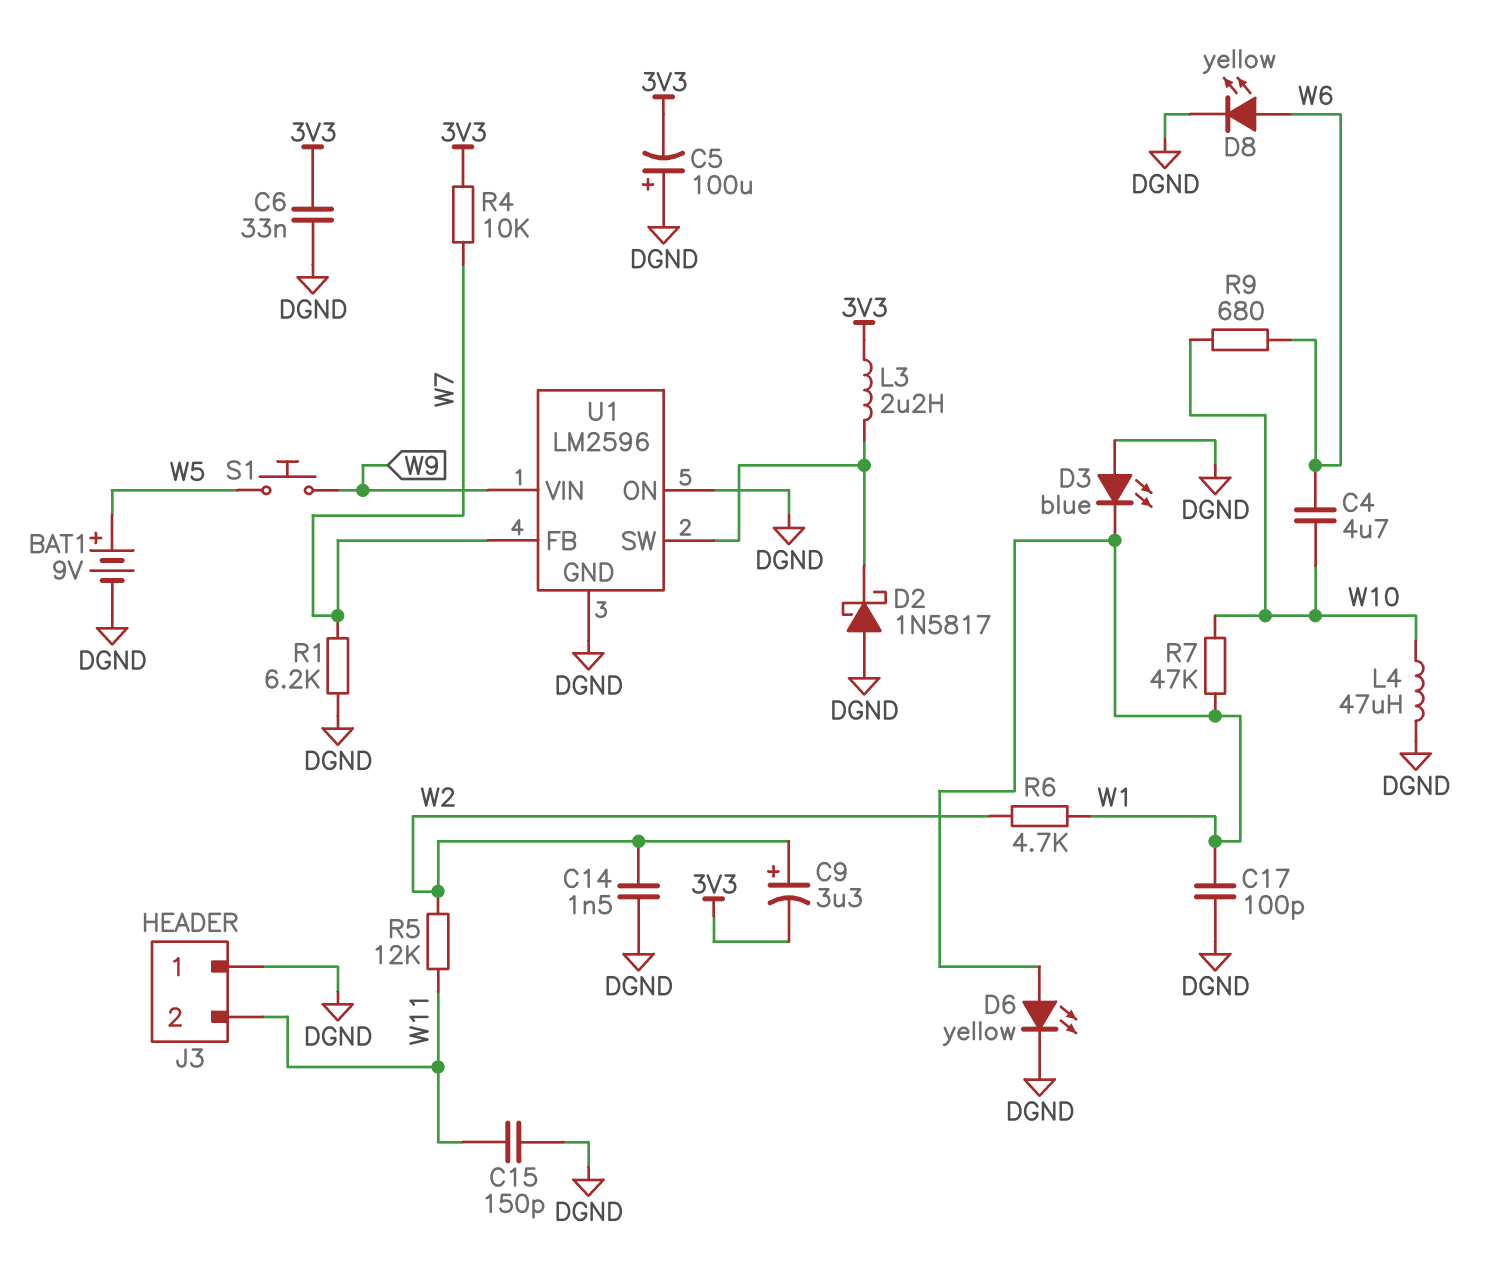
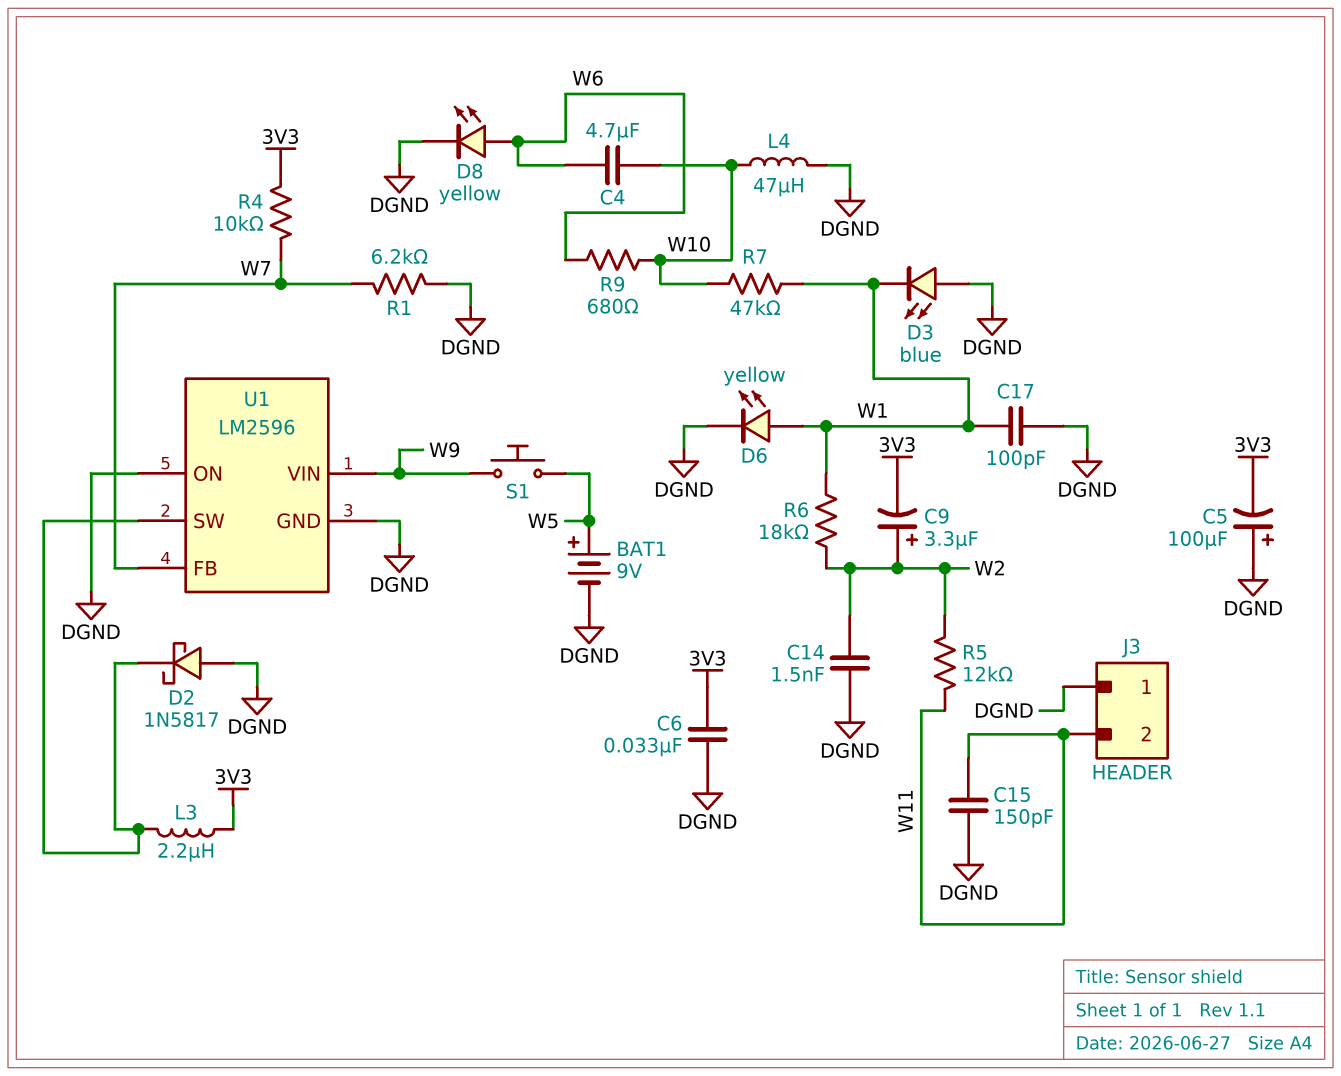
R6: 4.7k (W1, W2) -> 18k (W1, W2)

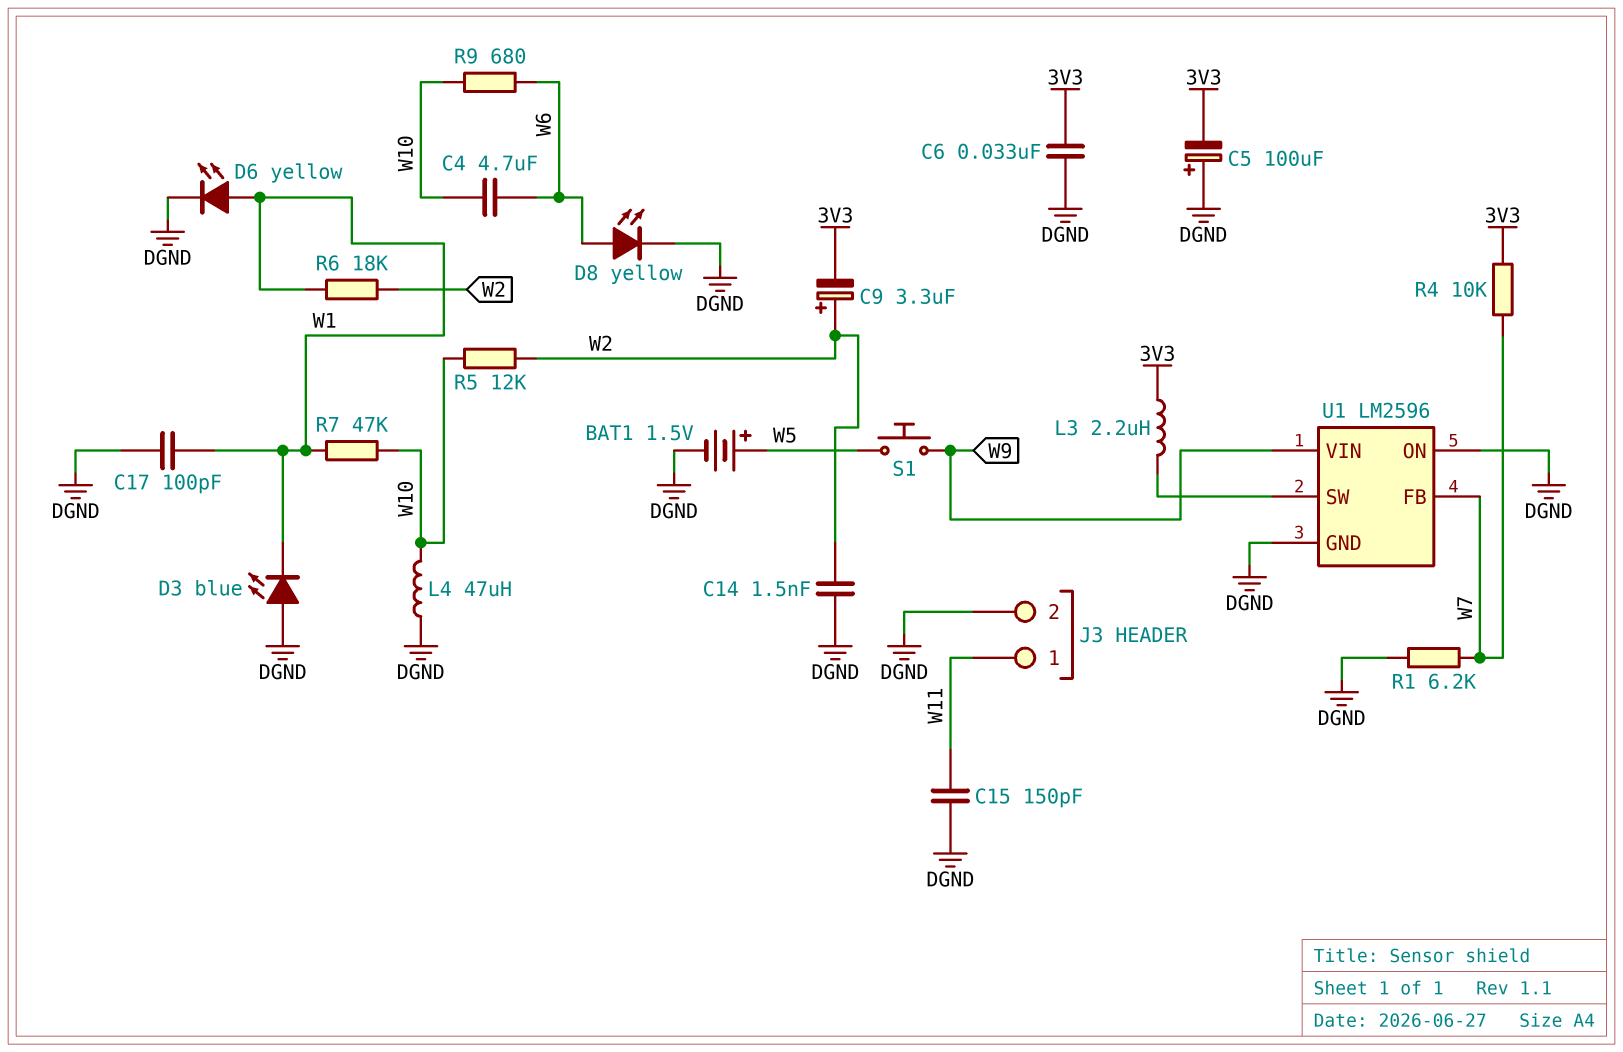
BAT1: 9V (plus W5, minus DGND) -> 1.5V (plus W5, minus DGND)
D2: schottky 1N5817 (A DGND, K U1/SW) -> none
J3 pin 1: DGND -> W11
J3 pin 2: W11 -> DGND
R5: 12k (W2, W11) -> 12k (W2, W10)

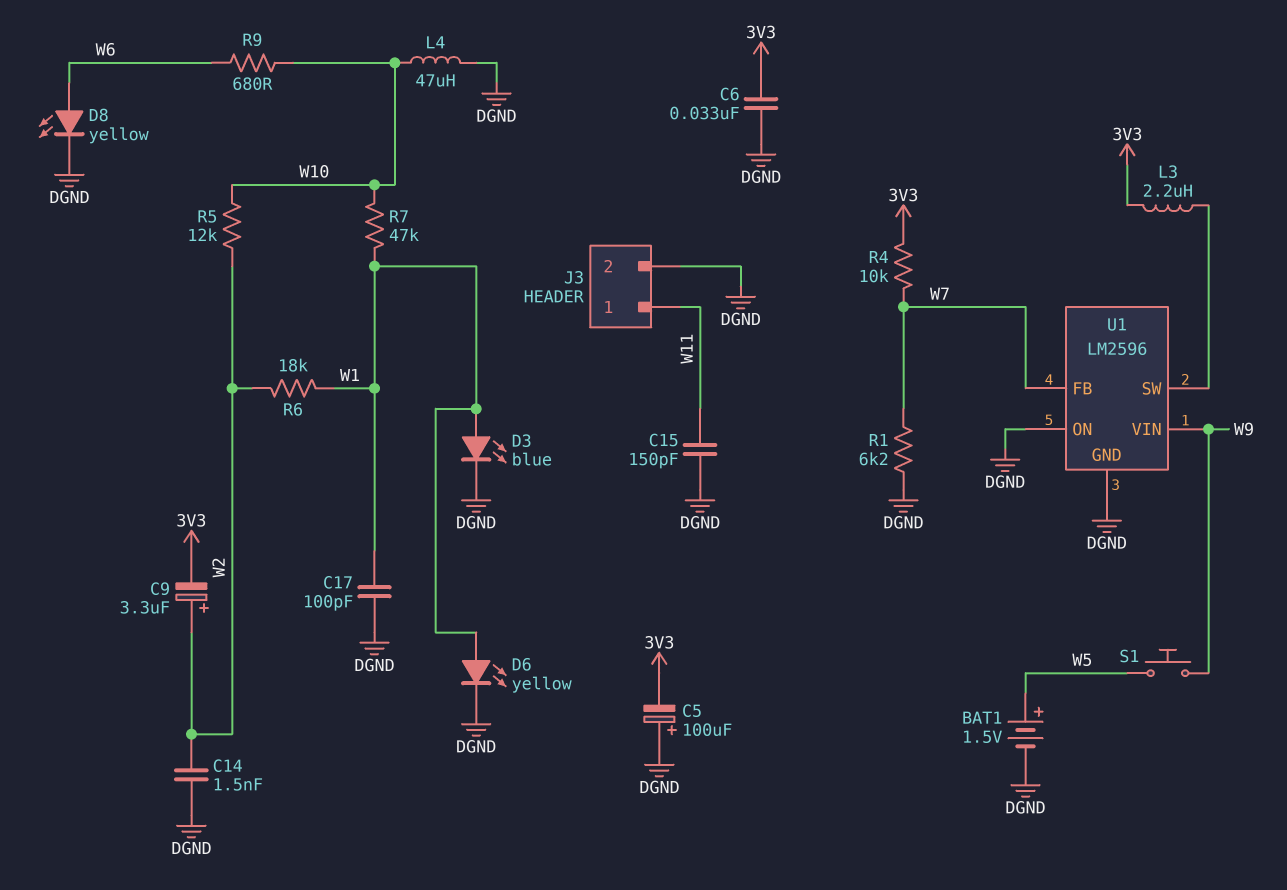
C4: 4.7uF (W6, W10) -> none
D3: LED blue (A DGND, K W1) -> LED blue (A W1, K DGND)

